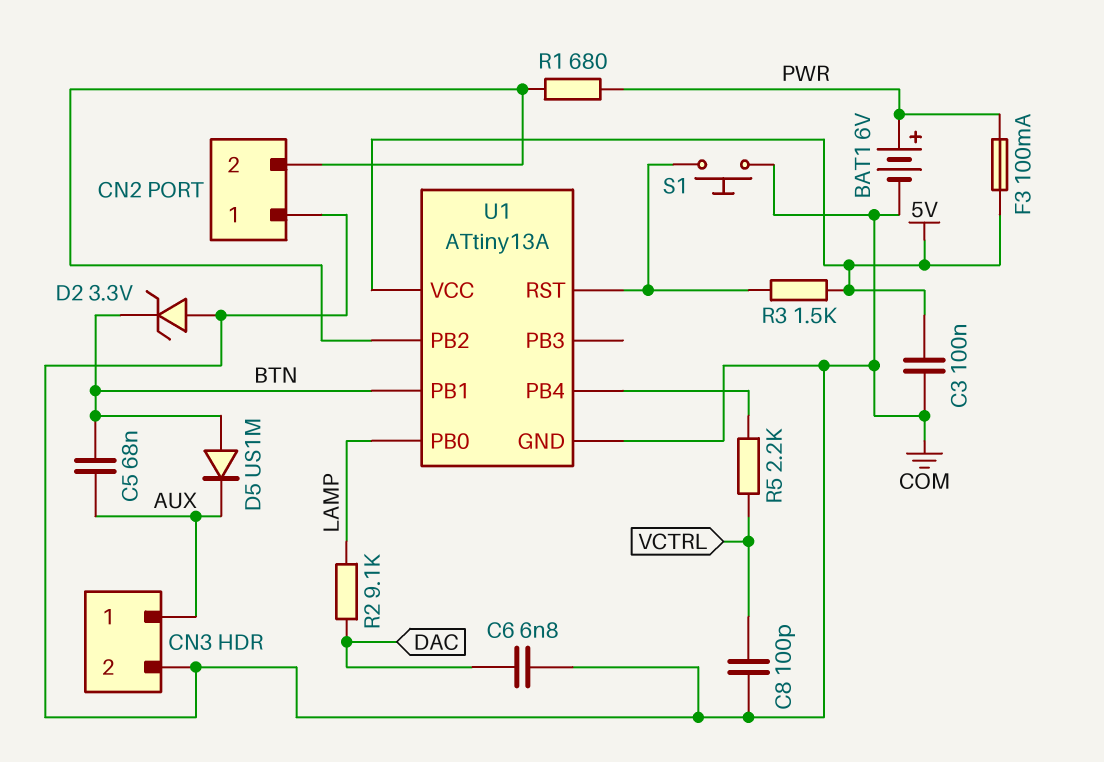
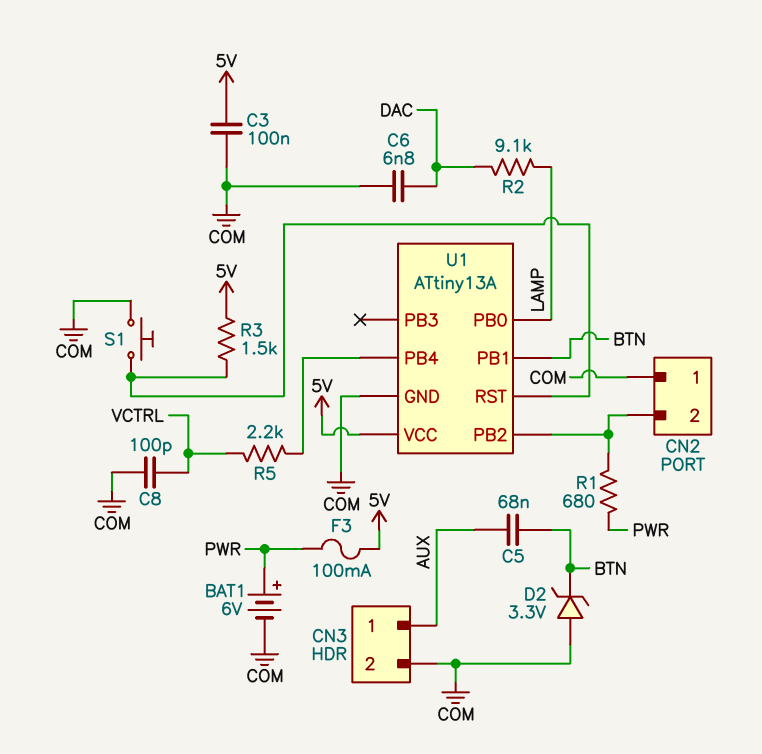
D5: diode US1M (A BTN, K AUX) -> none

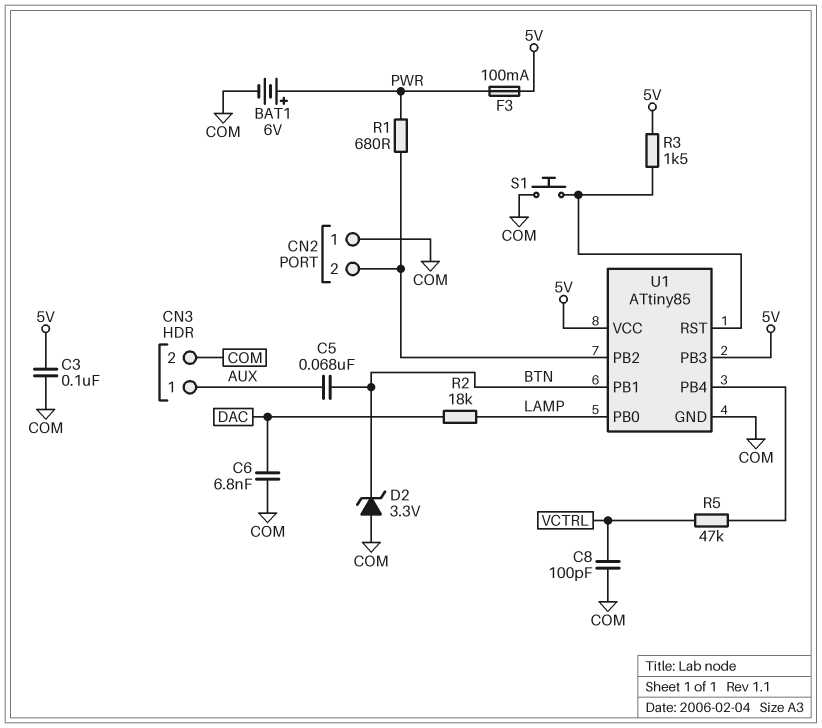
R2: 9.1k (DAC, LAMP) -> 18k (DAC, LAMP)
R5: 2.2k (U1/PB4, VCTRL) -> 47k (U1/PB4, VCTRL)
U1: ATtiny13A -> ATtiny85
U1 pin PB3: none -> 5V

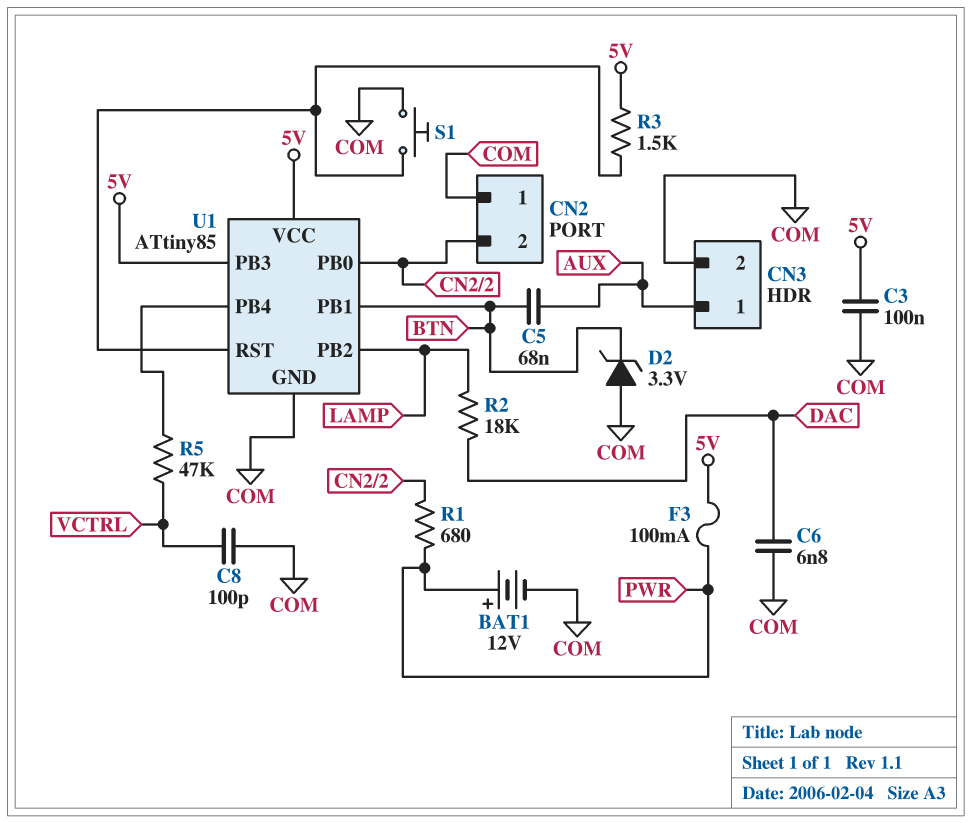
BAT1: 6V (plus PWR, minus COM) -> 12V (plus PWR, minus COM)
U1 pin PB0: LAMP -> CN2/2
U1 pin PB2: CN2/2 -> LAMP

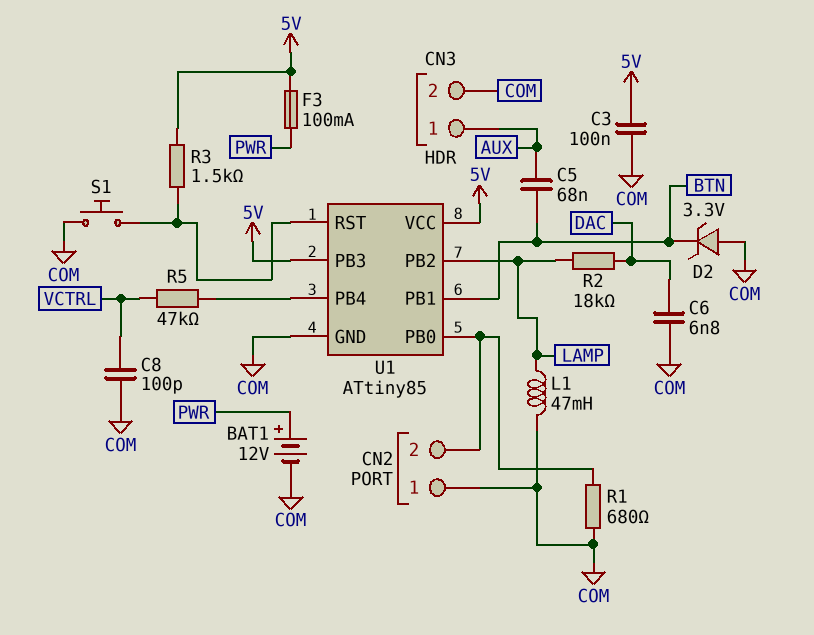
L1: none -> 47mH (COM, LAMP)
R1: 680 (CN2/2, PWR) -> 680 (CN2/2, COM)

